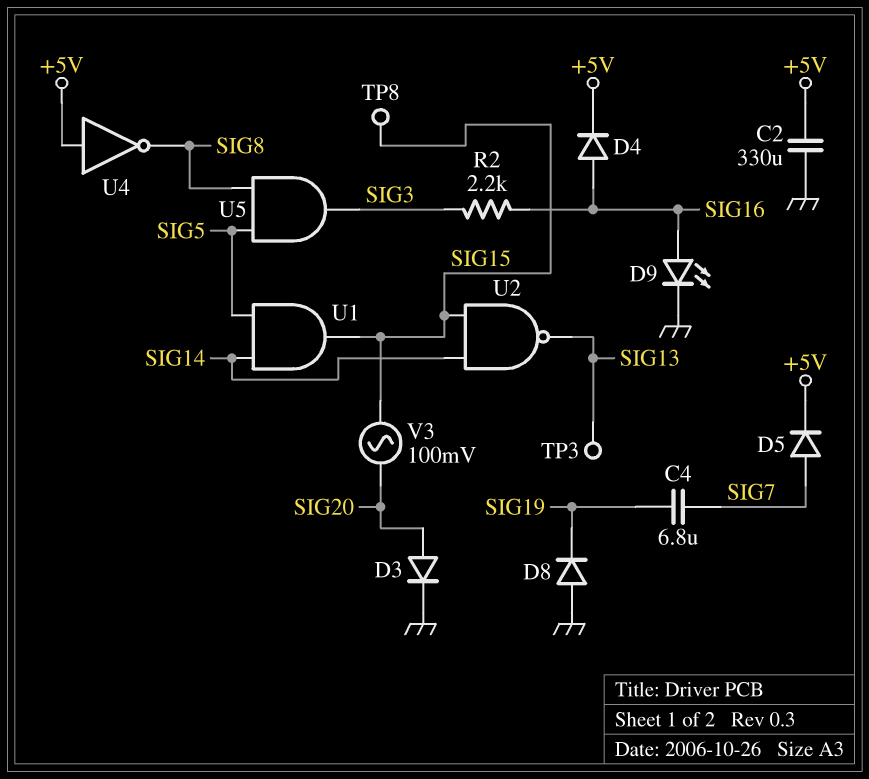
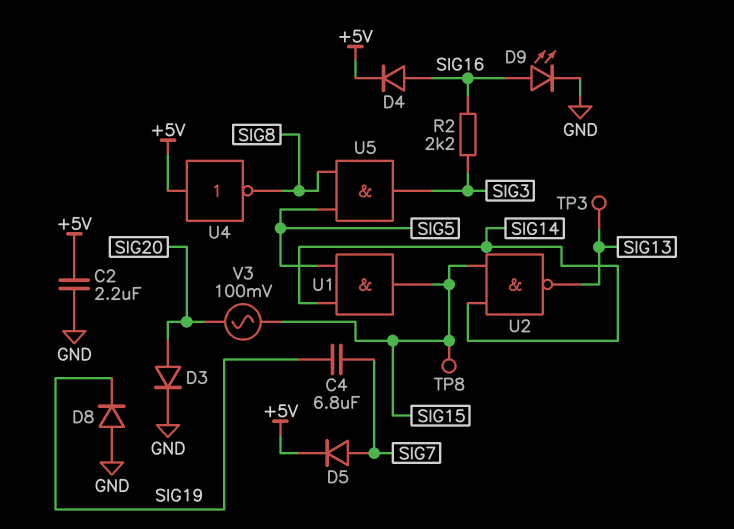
C2: 330uF (+5V, GND) -> 2.2uF (+5V, GND)

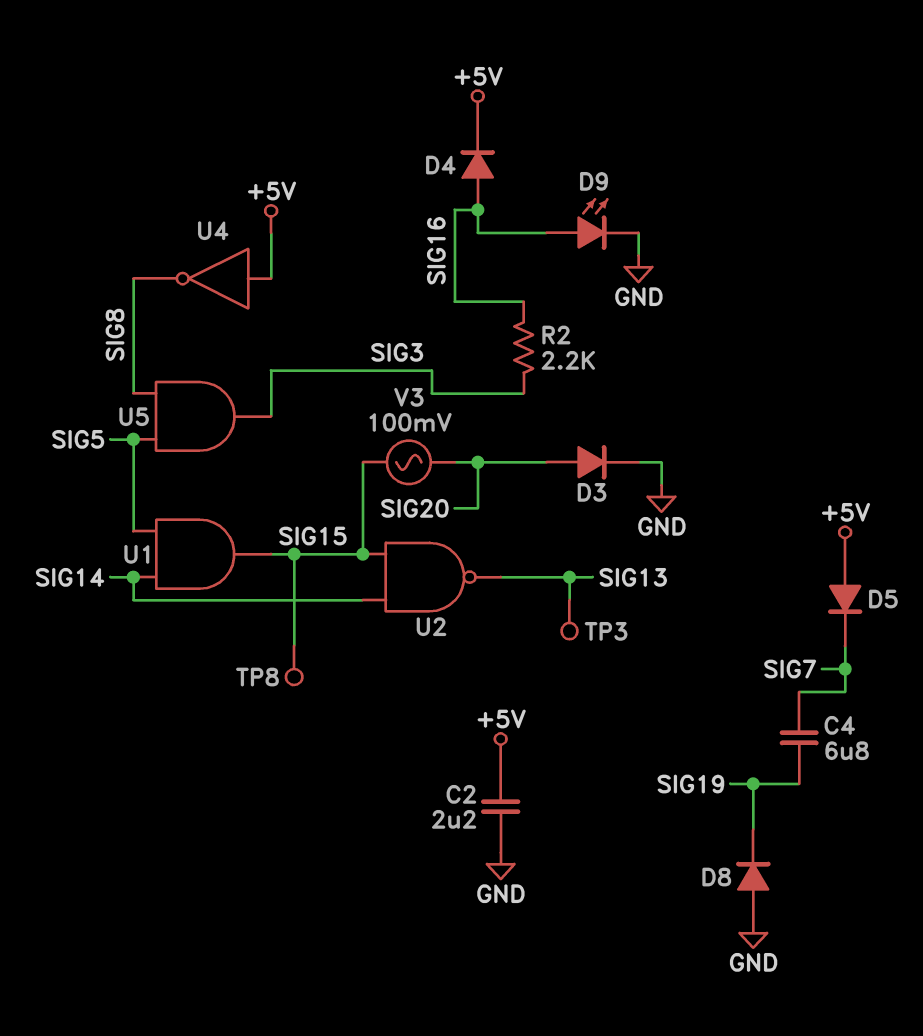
D5: diode (A SIG7, K +5V) -> diode (A +5V, K SIG7)

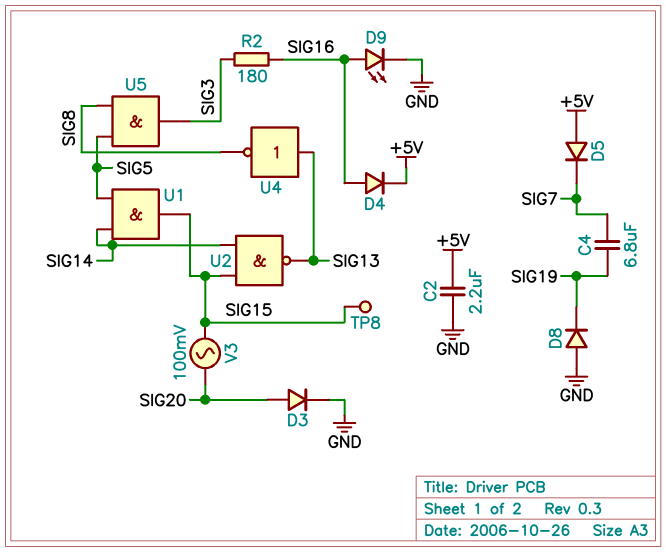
R2: 2.2k (SIG3, SIG16) -> 180 (SIG3, SIG16)
TP3: test point (SIG13) -> none
U4: NOT (in +5V, out SIG8) -> NOT (in SIG13, out SIG8)

